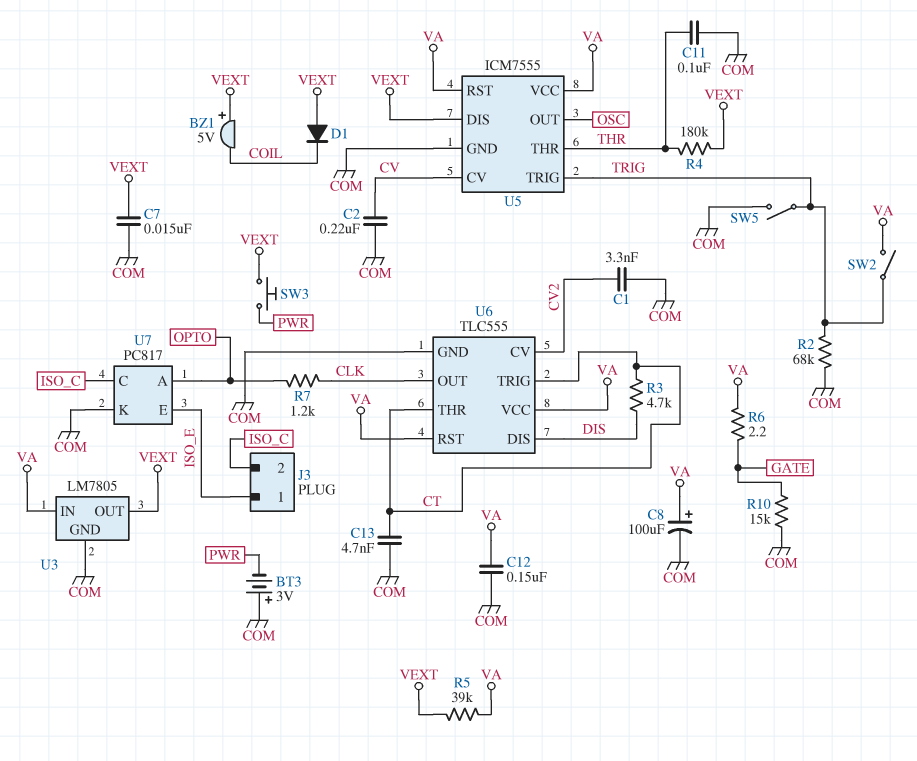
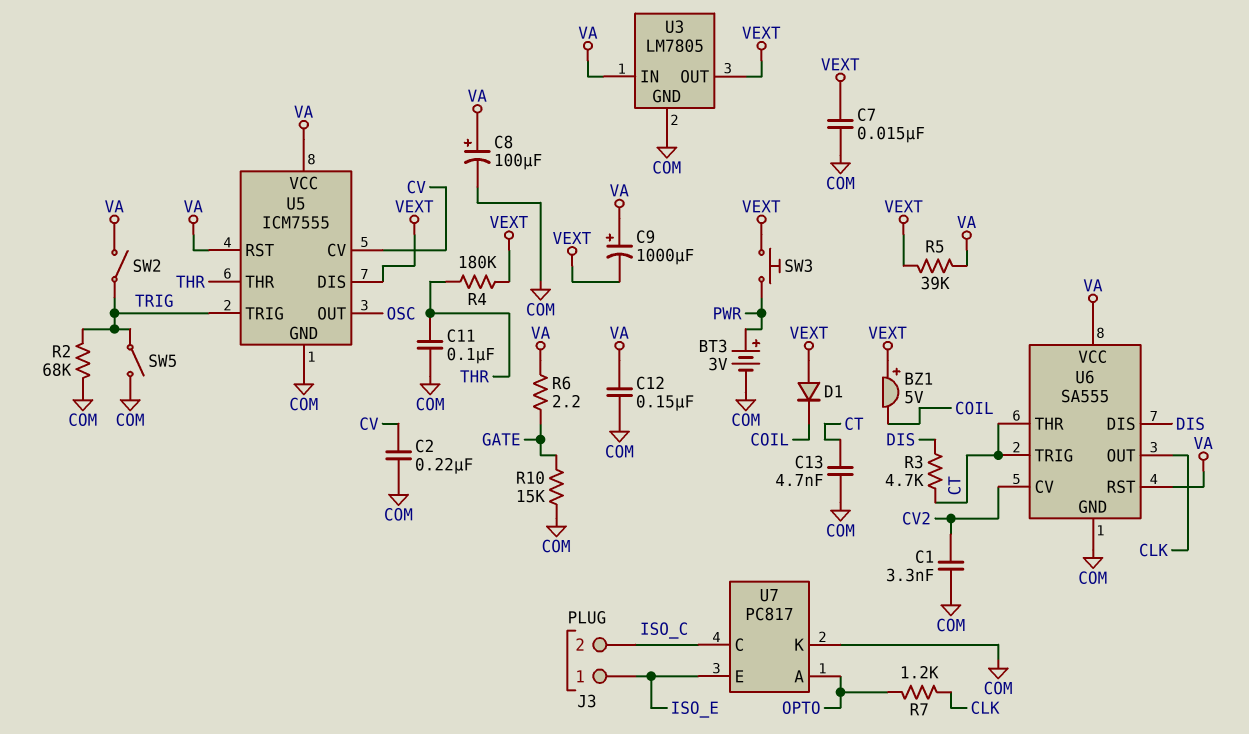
BT3: 3V (plus COM, minus PWR) -> 3V (plus PWR, minus COM)
C9: none -> 1000uF (plus VA, minus VEXT)
U6: TLC555 -> SA555

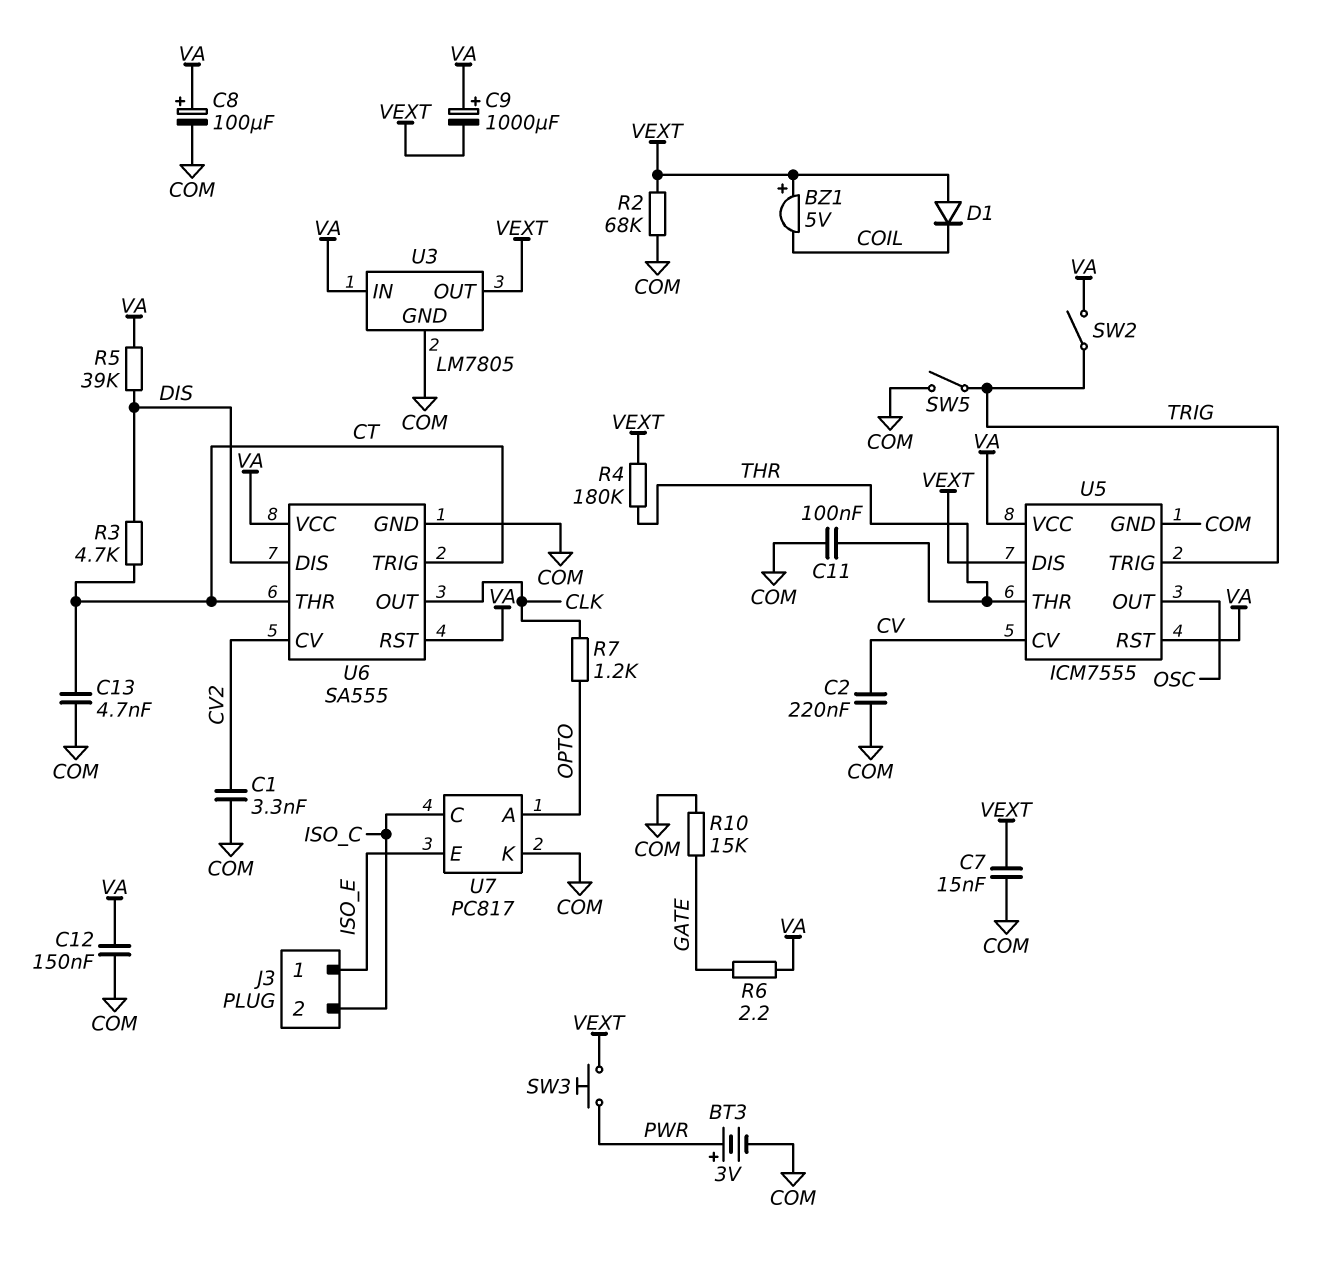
R2: 68k (COM, TRIG) -> 68k (COM, VEXT)
R5: 39k (VA, VEXT) -> 39k (DIS, VA)

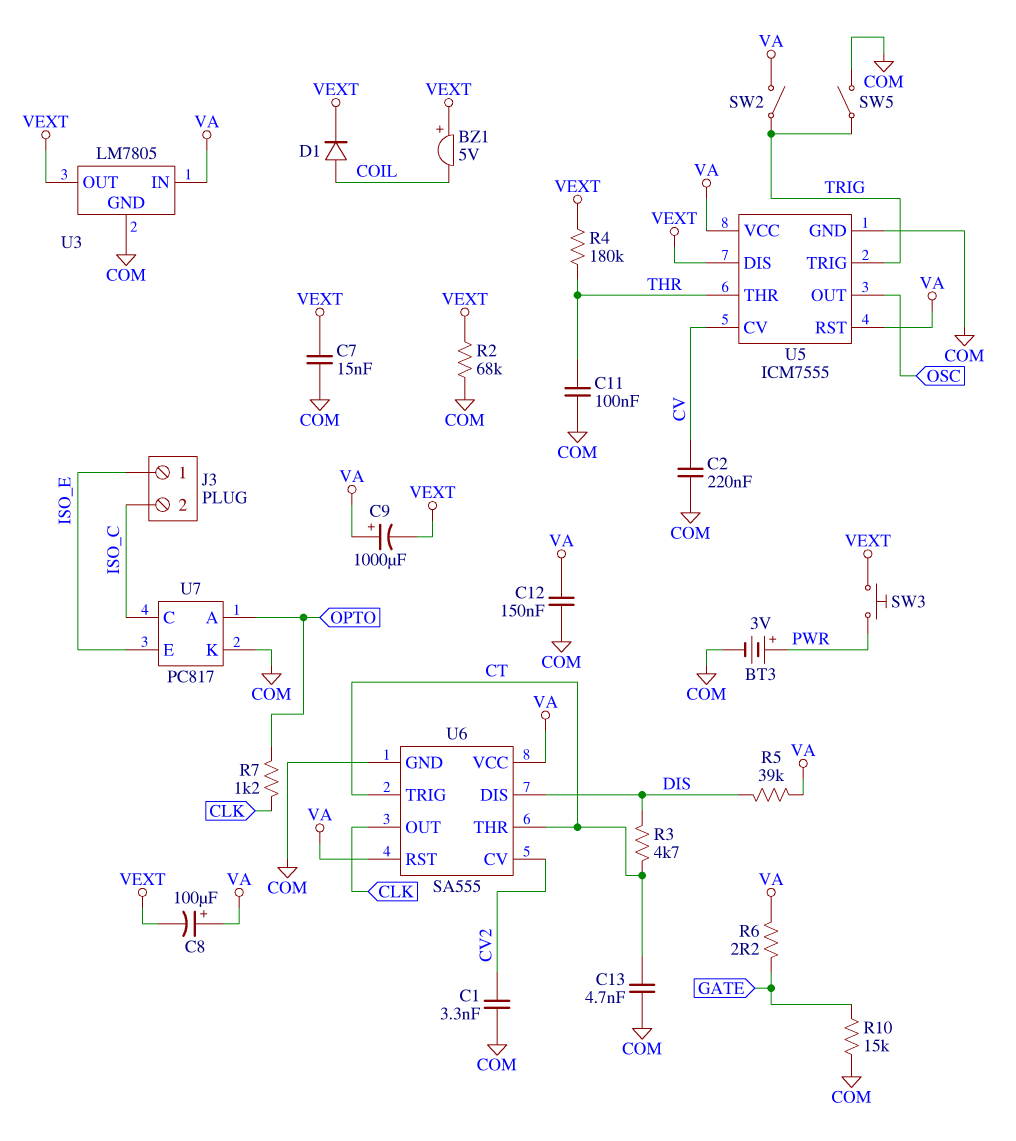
C8: 100uF (plus VA, minus COM) -> 100uF (plus VA, minus VEXT)
D1: diode (A VEXT, K COIL) -> diode (A COIL, K VEXT)

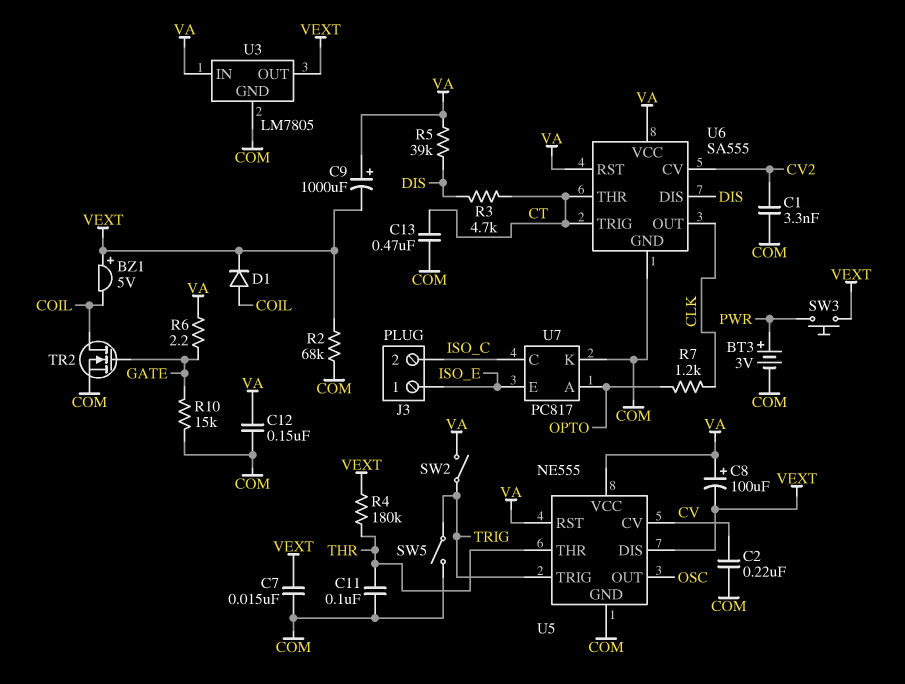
C13: 4.7nF (COM, CT) -> 470nF (COM, CT)
TR2: none -> NMOS (G GATE, D COIL, S COM)
U5: ICM7555 -> NE555

